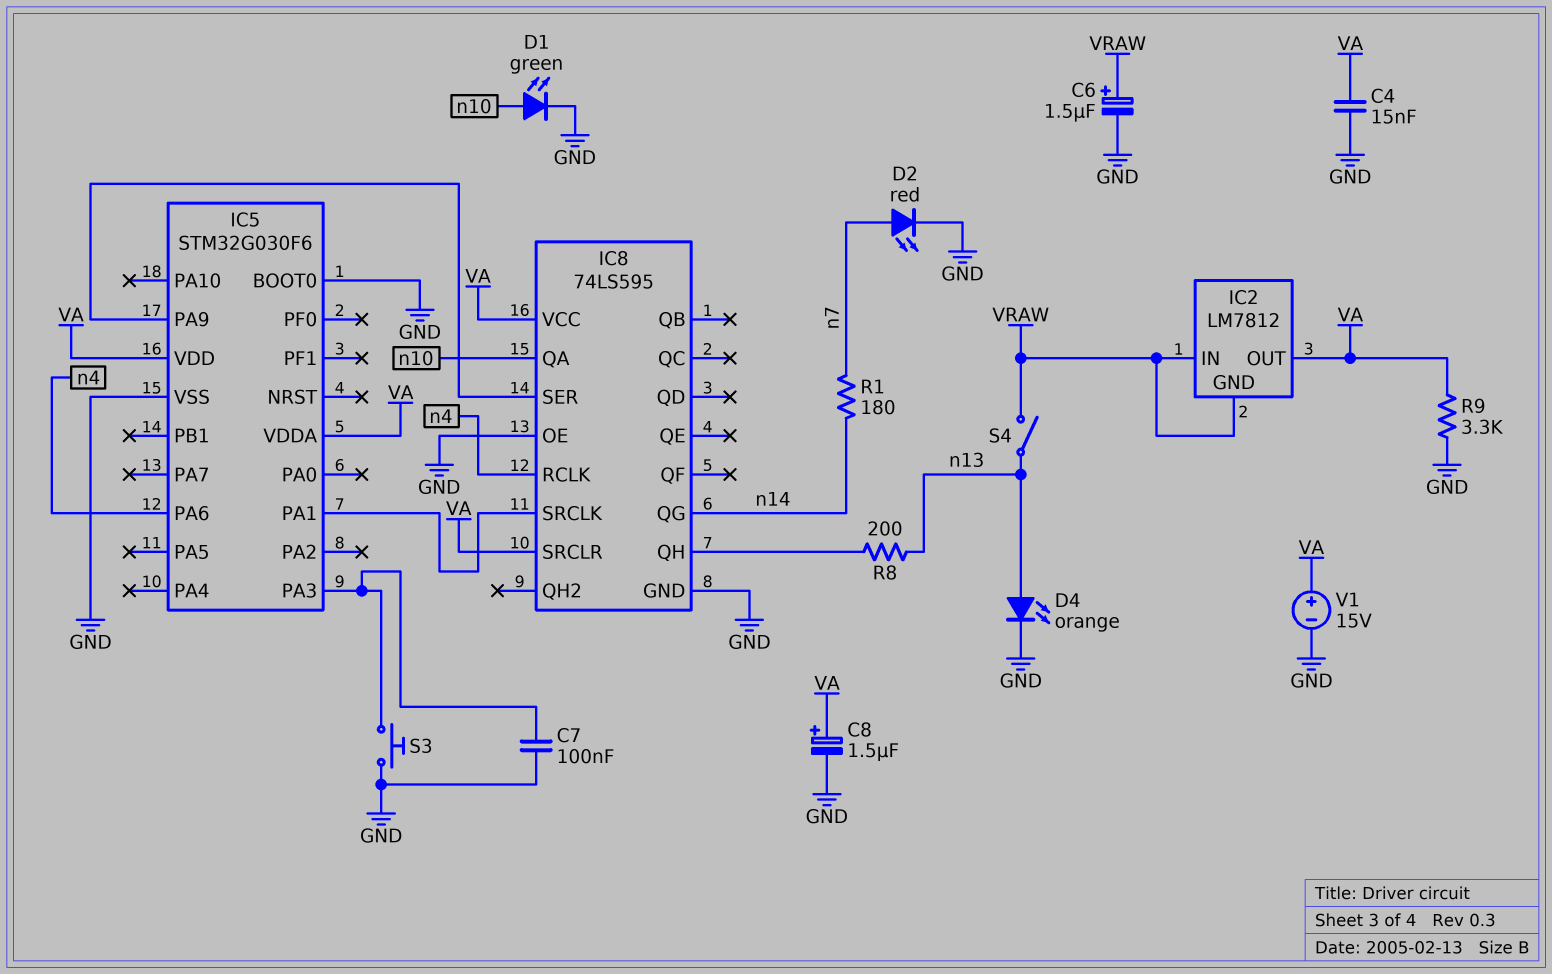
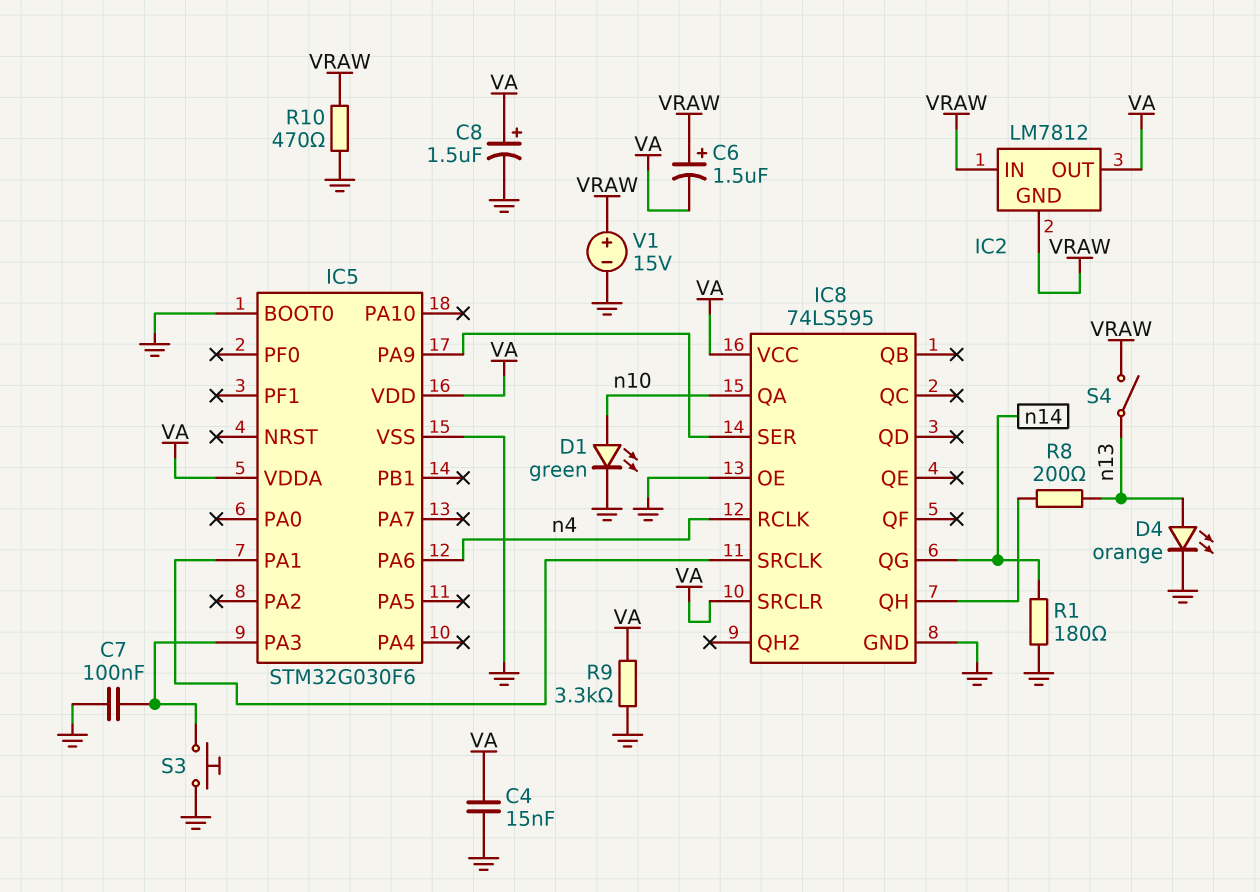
C6: 1.5uF (plus VRAW, minus GND) -> 1.5uF (plus VRAW, minus VA)
D2: LED red (A n7, K GND) -> none
R1: 180 (n7, n14) -> 180 (GND, n14)
R10: none -> 470 (GND, VRAW)
V1: 15V (plus VA, minus GND) -> 15V (plus VRAW, minus GND)

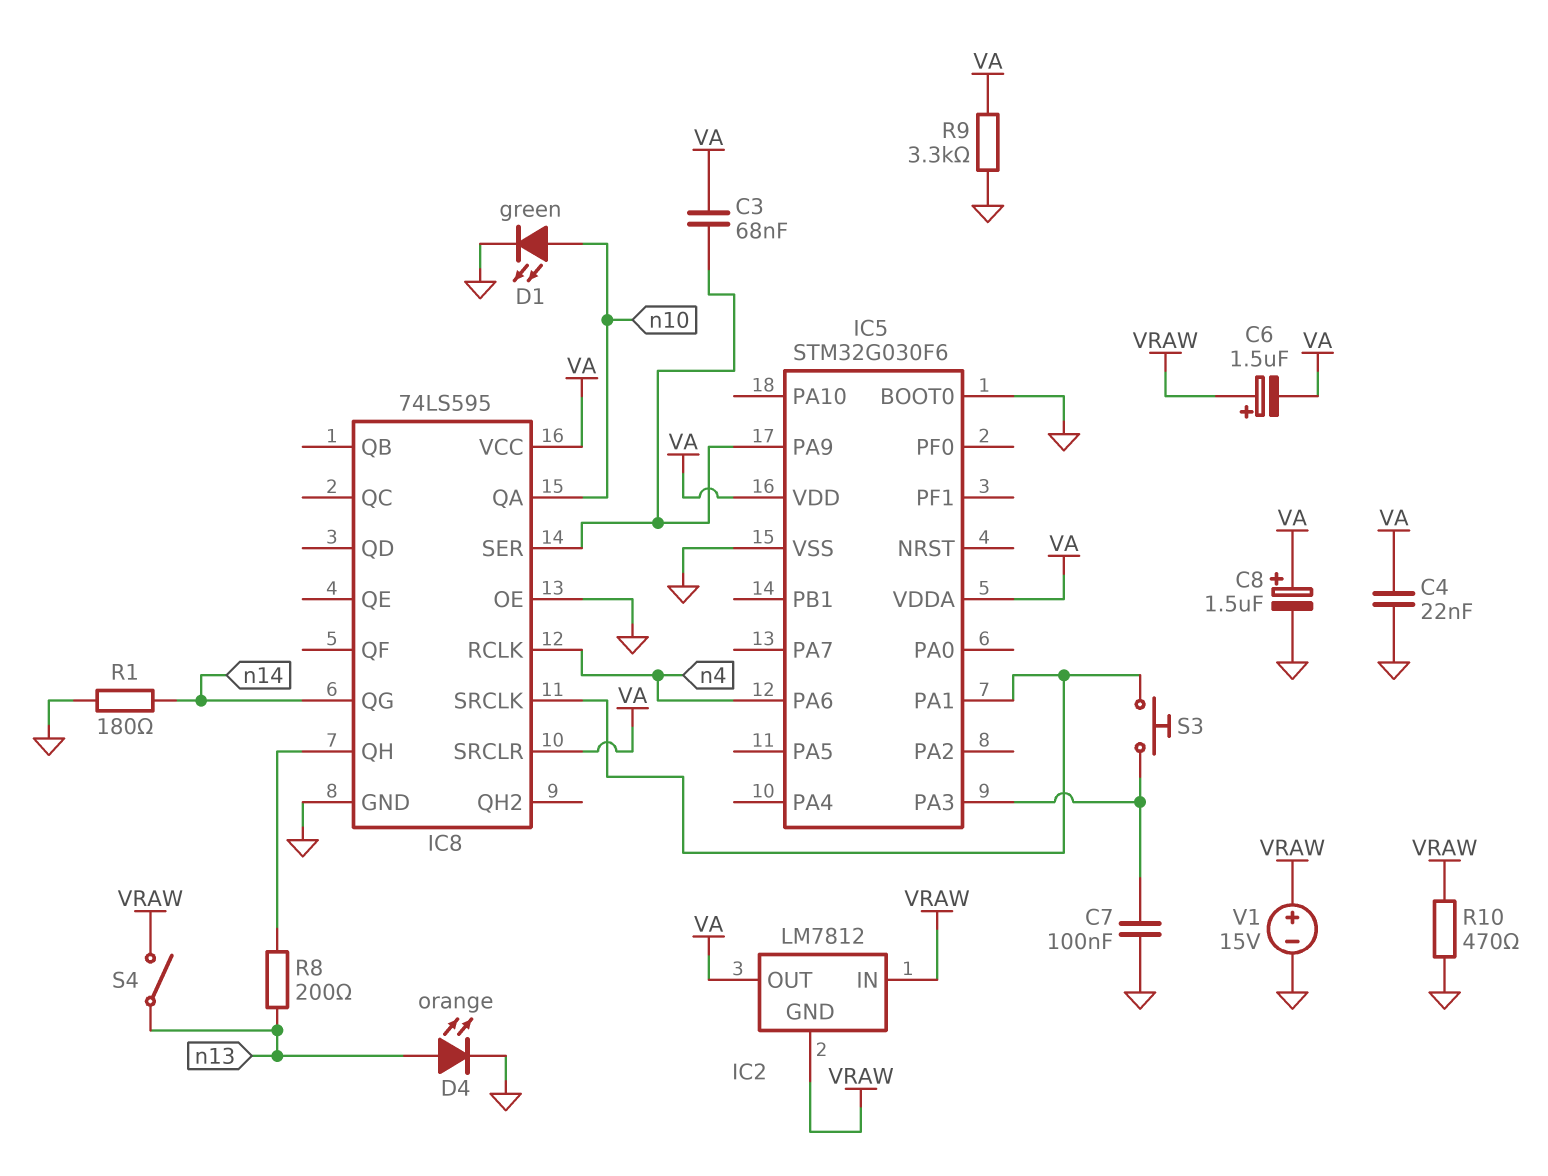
C3: none -> 68nF (IC5/PA9, VA)
C4: 15nF (GND, VA) -> 22nF (GND, VA)
S3: button (GND, IC5/PA3) -> button (IC5/PA1, IC5/PA3)

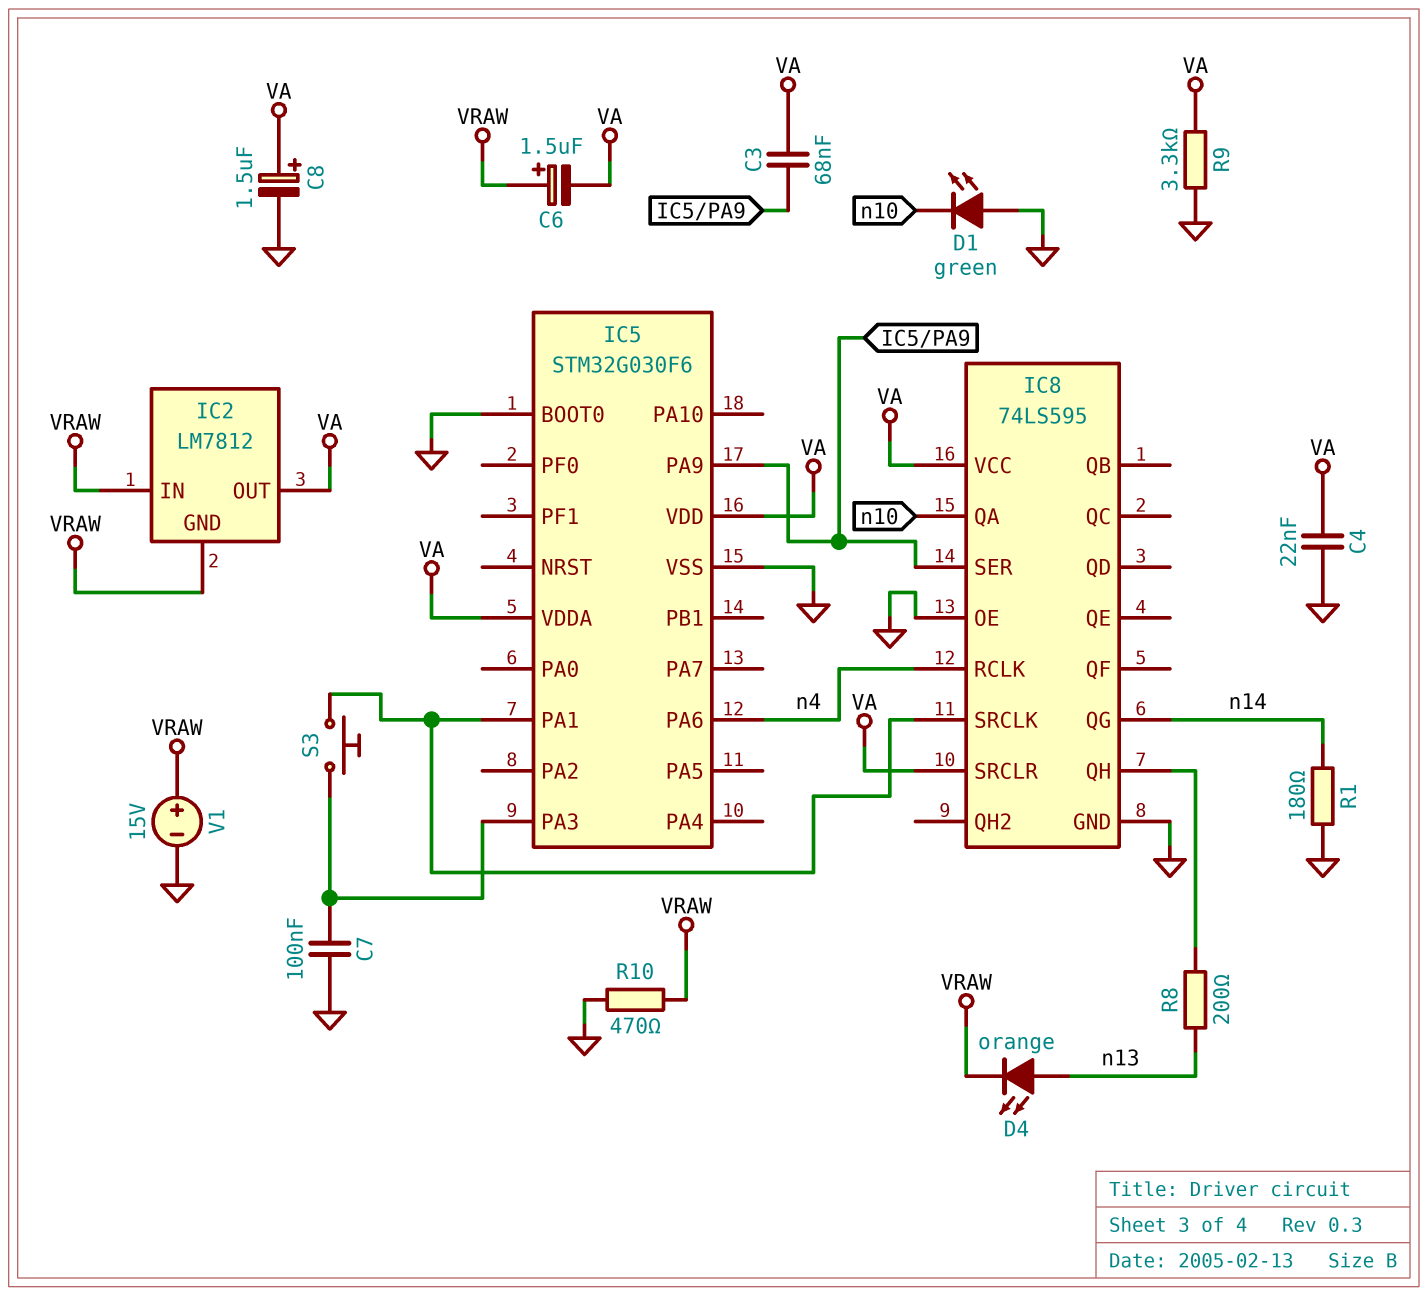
D1: LED green (A n10, K GND) -> LED green (A GND, K n10)
D4: LED orange (A n13, K GND) -> LED orange (A n13, K VRAW)
S4: switch (VRAW, n13) -> none

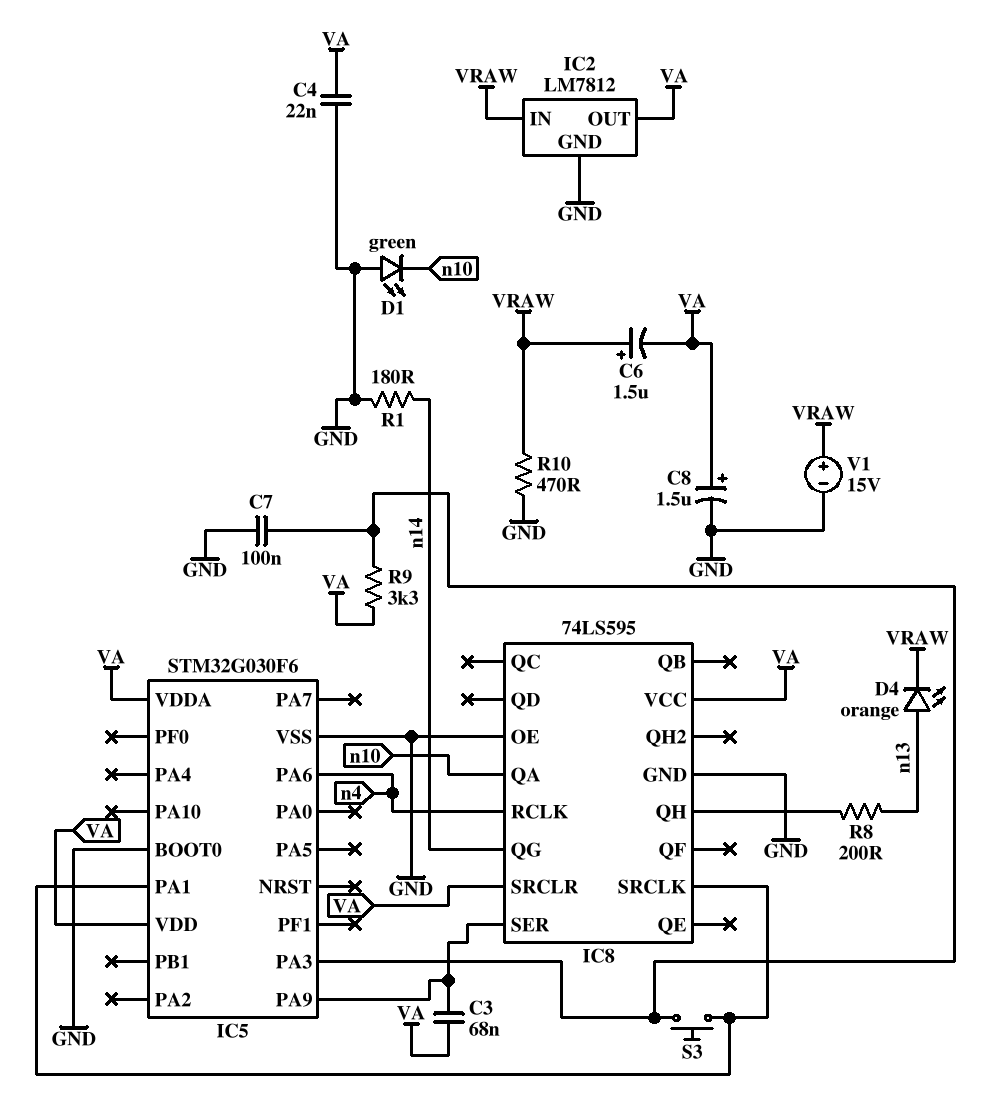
IC2 pin GND: VRAW -> GND
R9: 3.3k (GND, VA) -> 3.3k (IC5/PA3, VA)

